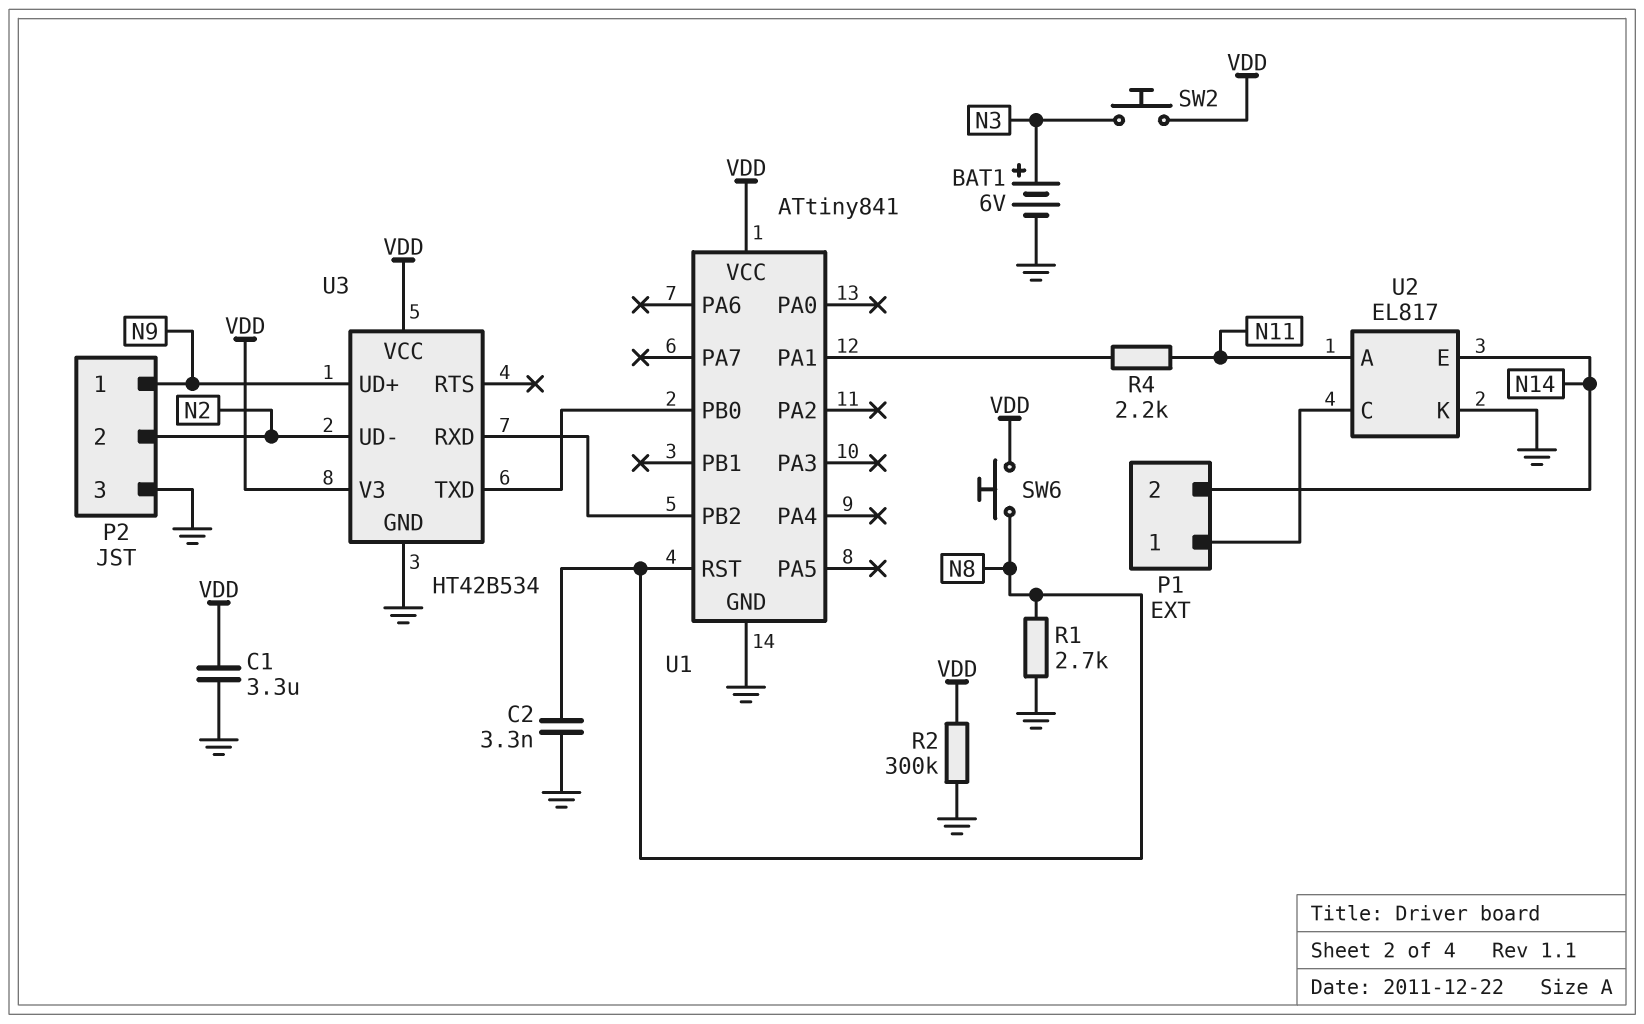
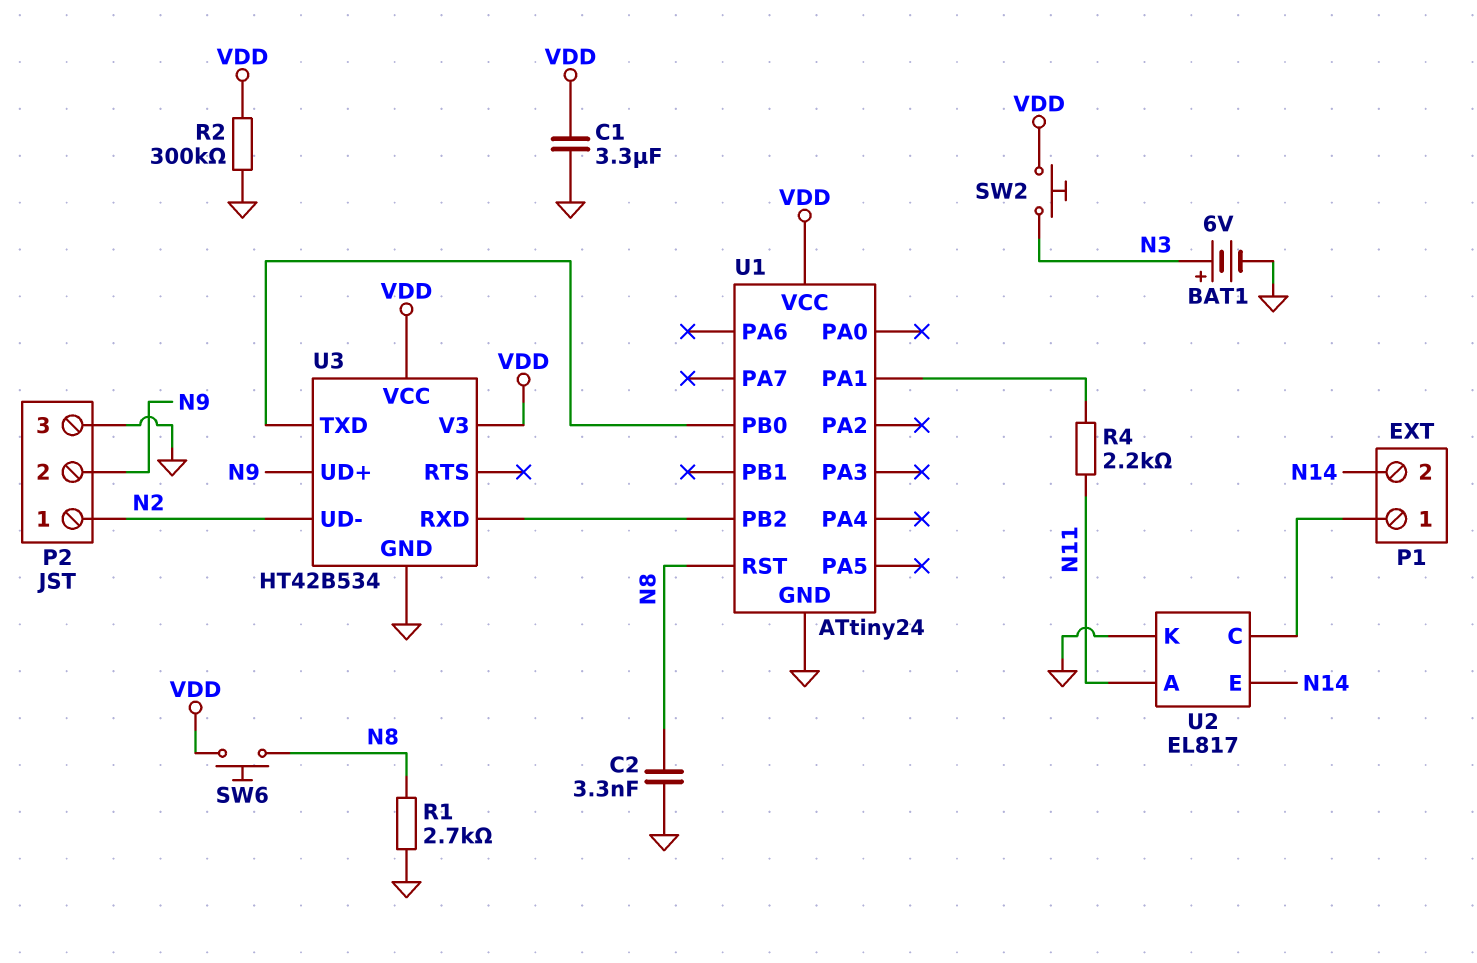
P2 pin 1: N9 -> N2
P2 pin 2: N2 -> N9
U1: ATtiny841 -> ATtiny24

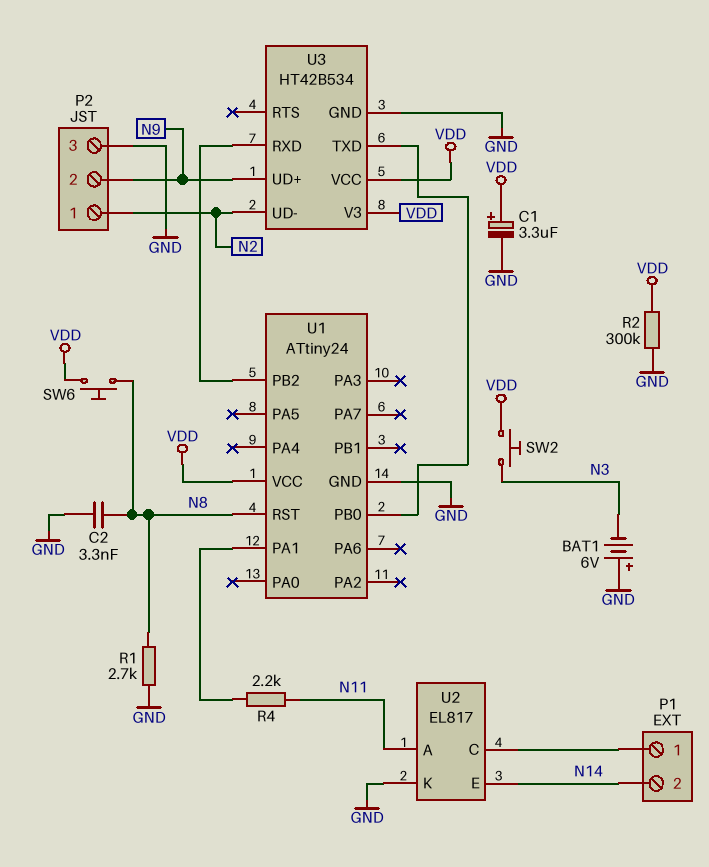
BAT1: 6V (plus N3, minus GND) -> 6V (plus GND, minus N3)
C1: 3.3uF (GND, VDD) -> 3.3uF (plus VDD, minus GND)

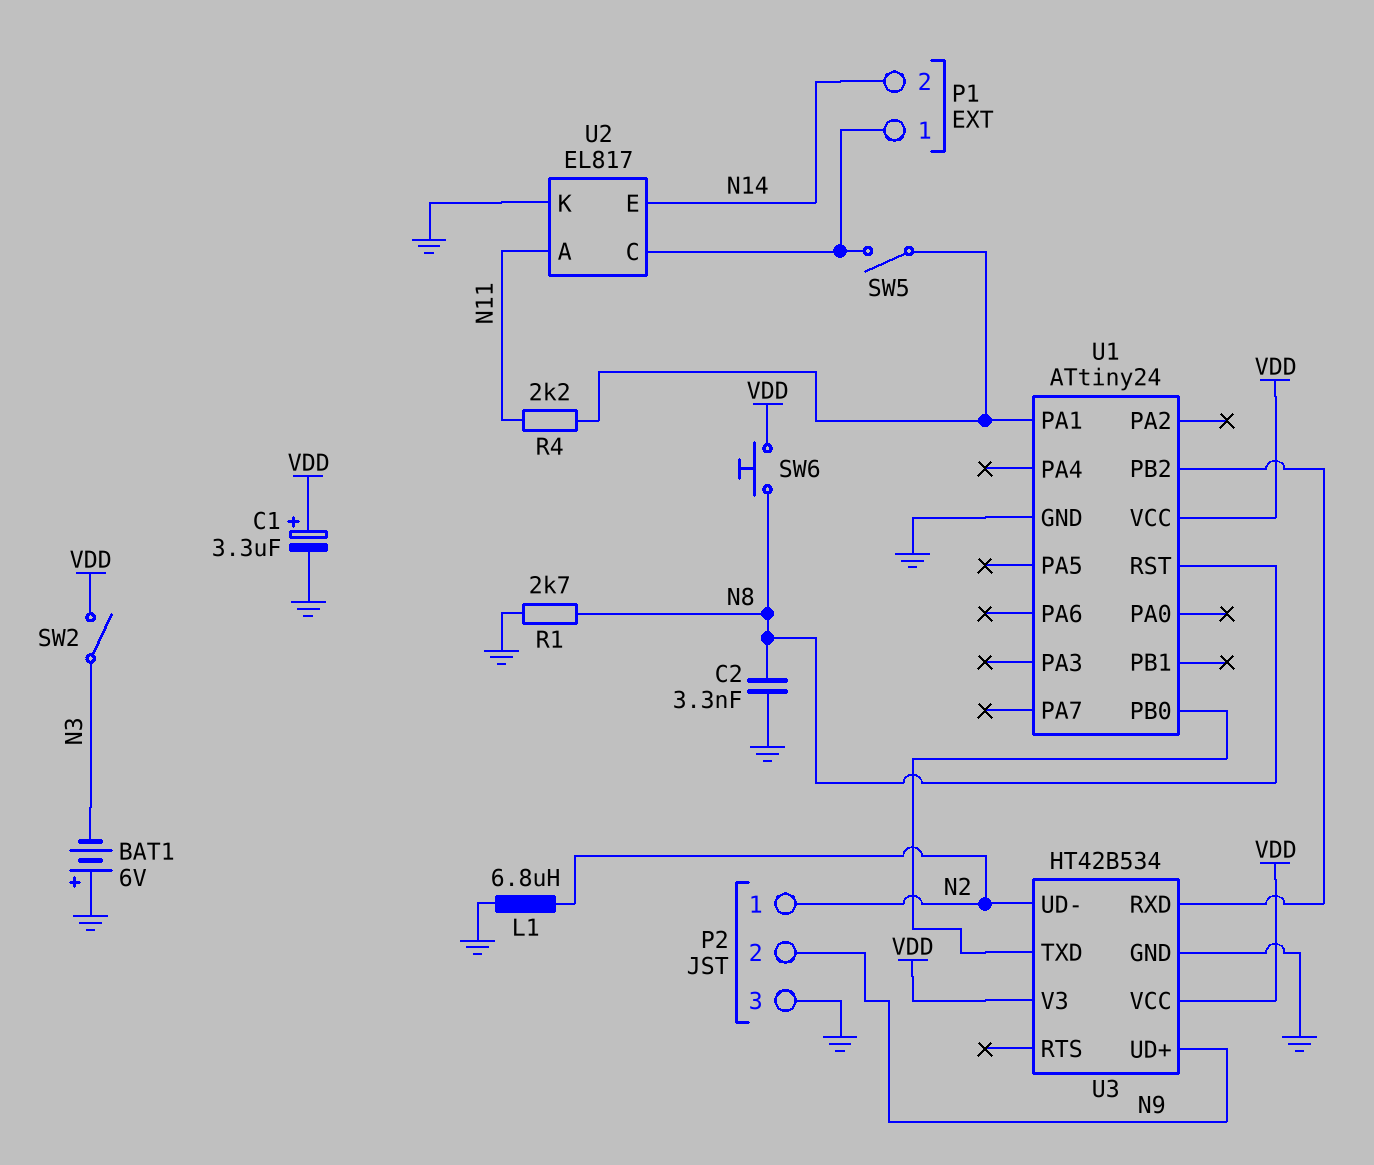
L1: none -> 6.8uH (GND, N2)
R2: 300k (GND, VDD) -> none
SW2: button (N3, VDD) -> switch (N3, VDD)
SW5: none -> switch (P1/1, U1/PA1)

